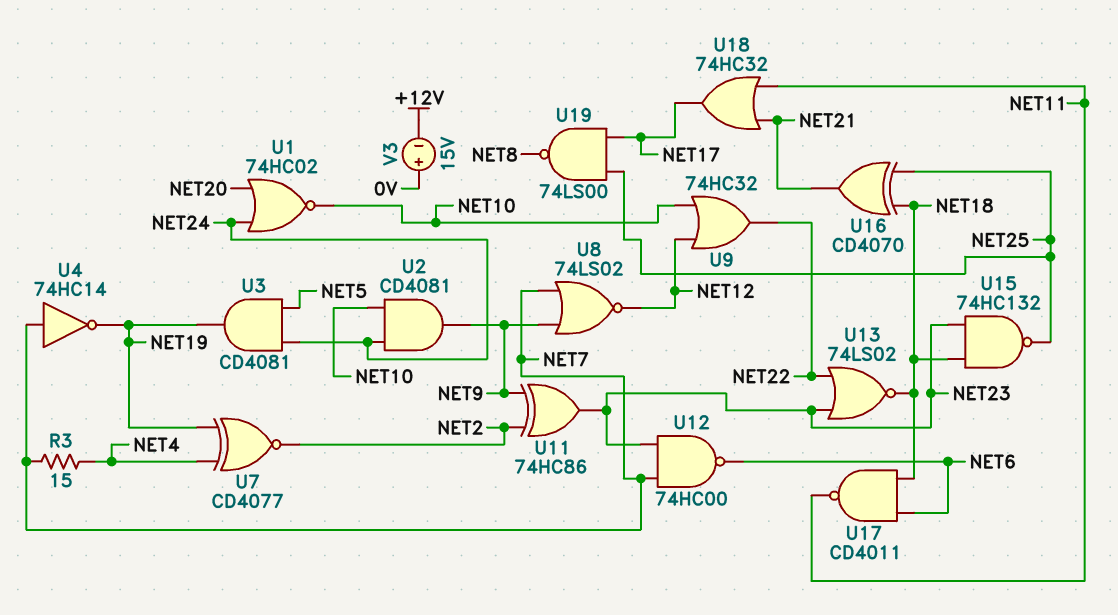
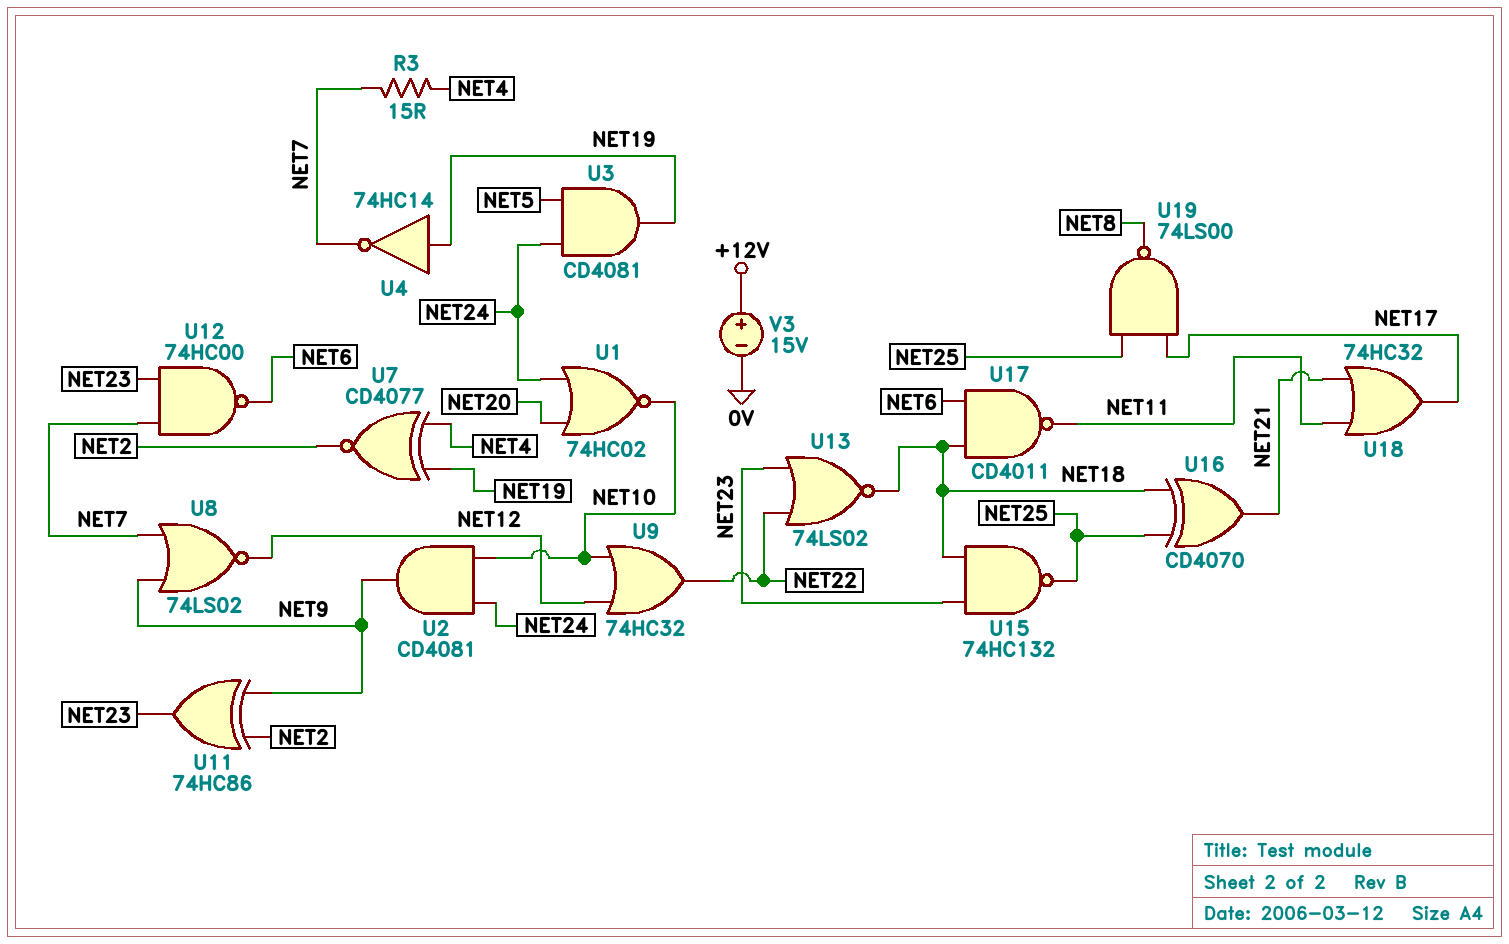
U4: NOT 74HC14 (in NET7, out NET19) -> NOT 74HC14 (in NET19, out NET7)
V3: 15V (plus 0V, minus +12V) -> 15V (plus +12V, minus 0V)

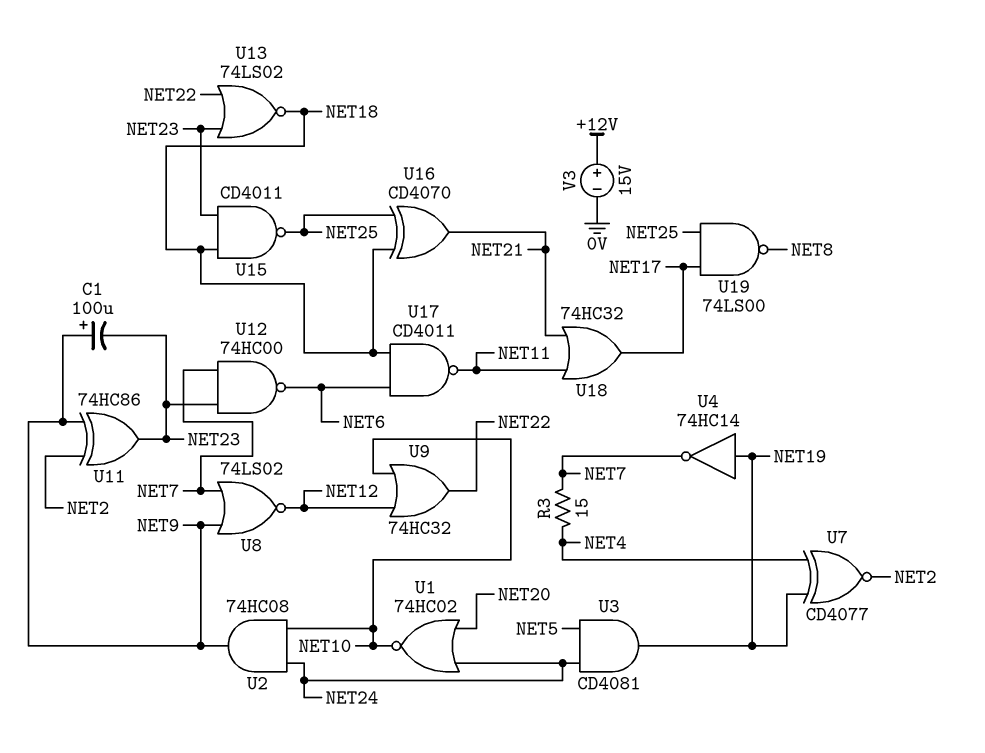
C1: none -> 100uF (plus NET9, minus NET23)
U2: AND CD4081 (in NET10, in NET24, out NET9) -> AND 74HC08 (in NET10, in NET24, out NET9)
U15: NAND 74HC132 (in NET18, in NET23, out NET25) -> NAND CD4011 (in NET18, in NET23, out NET25)

